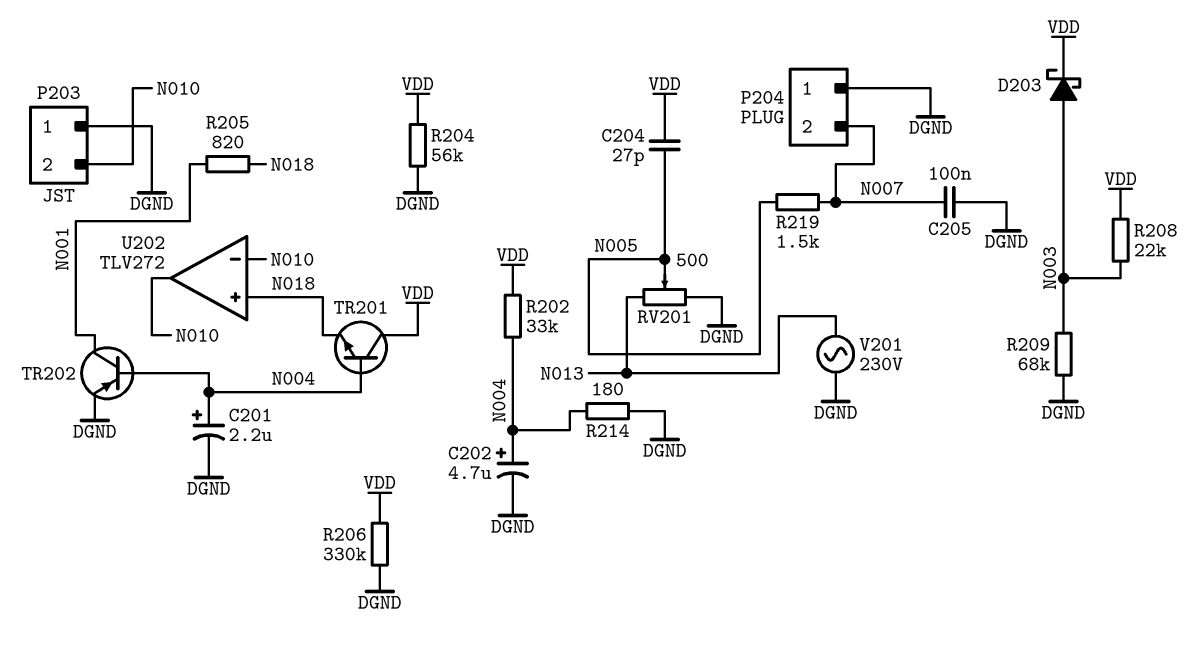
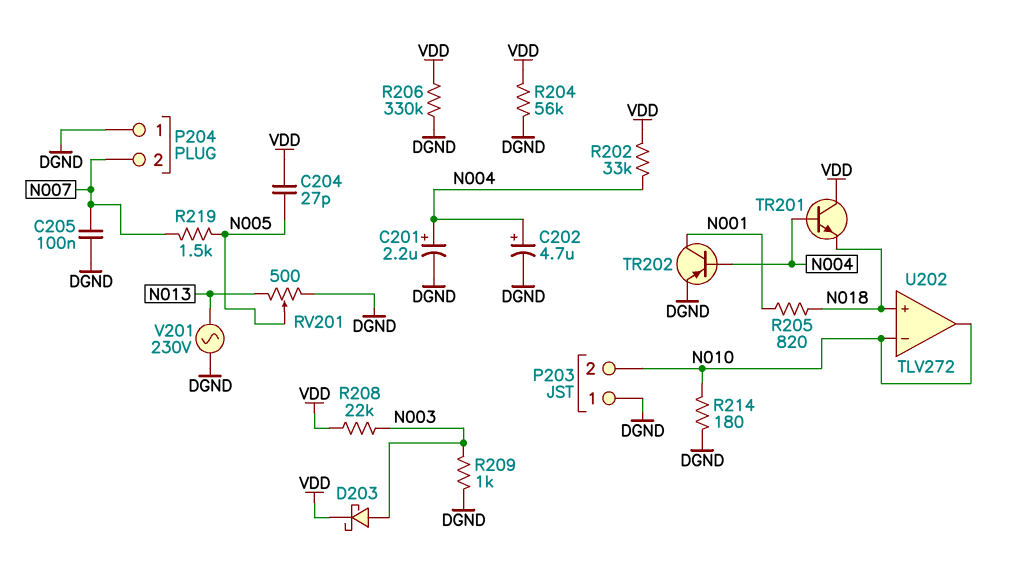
R209: 68k (DGND, N003) -> 1k (DGND, N003)
R214: 180 (DGND, N004) -> 180 (DGND, N010)

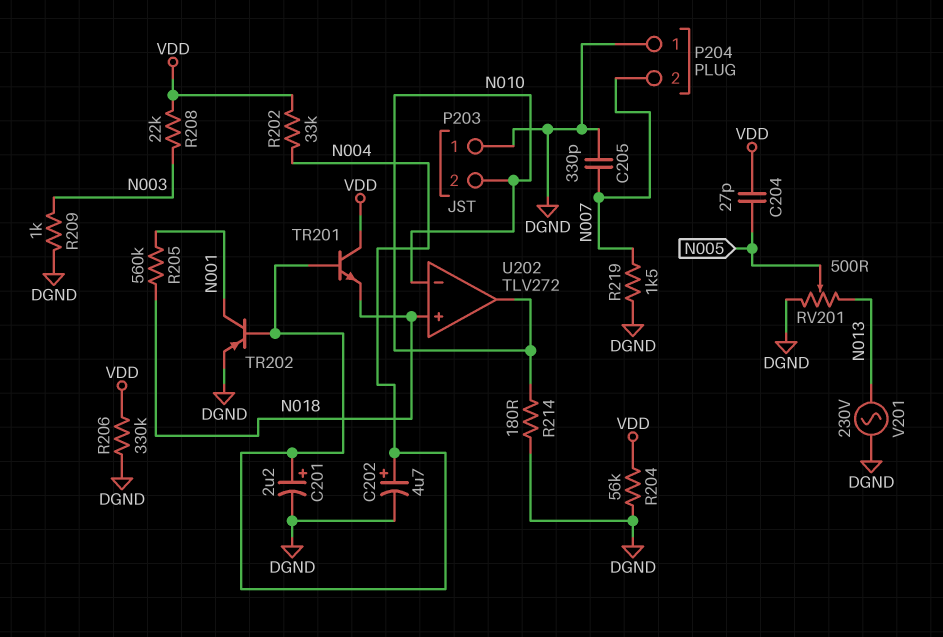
C205: 100nF (DGND, N007) -> 330pF (DGND, N007)
D203: schottky (A N003, K VDD) -> none
R205: 820 (N001, N018) -> 560k (N001, N018)
R219: 1.5k (N005, N007) -> 1.5k (DGND, N007)

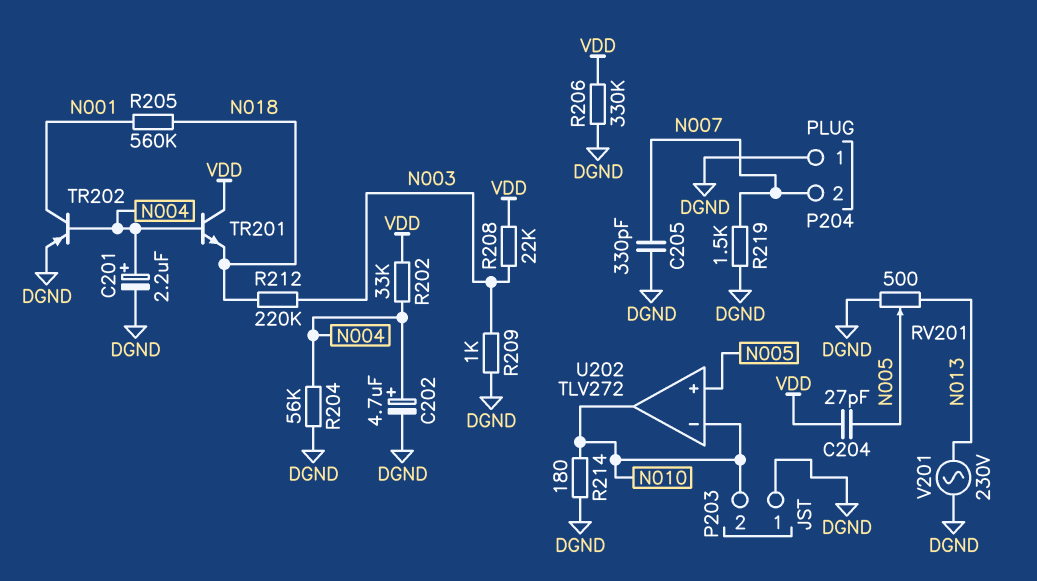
R204: 56k (DGND, VDD) -> 56k (DGND, N004)
R212: none -> 220k (N003, N018)
U202 pin in+: N018 -> N005

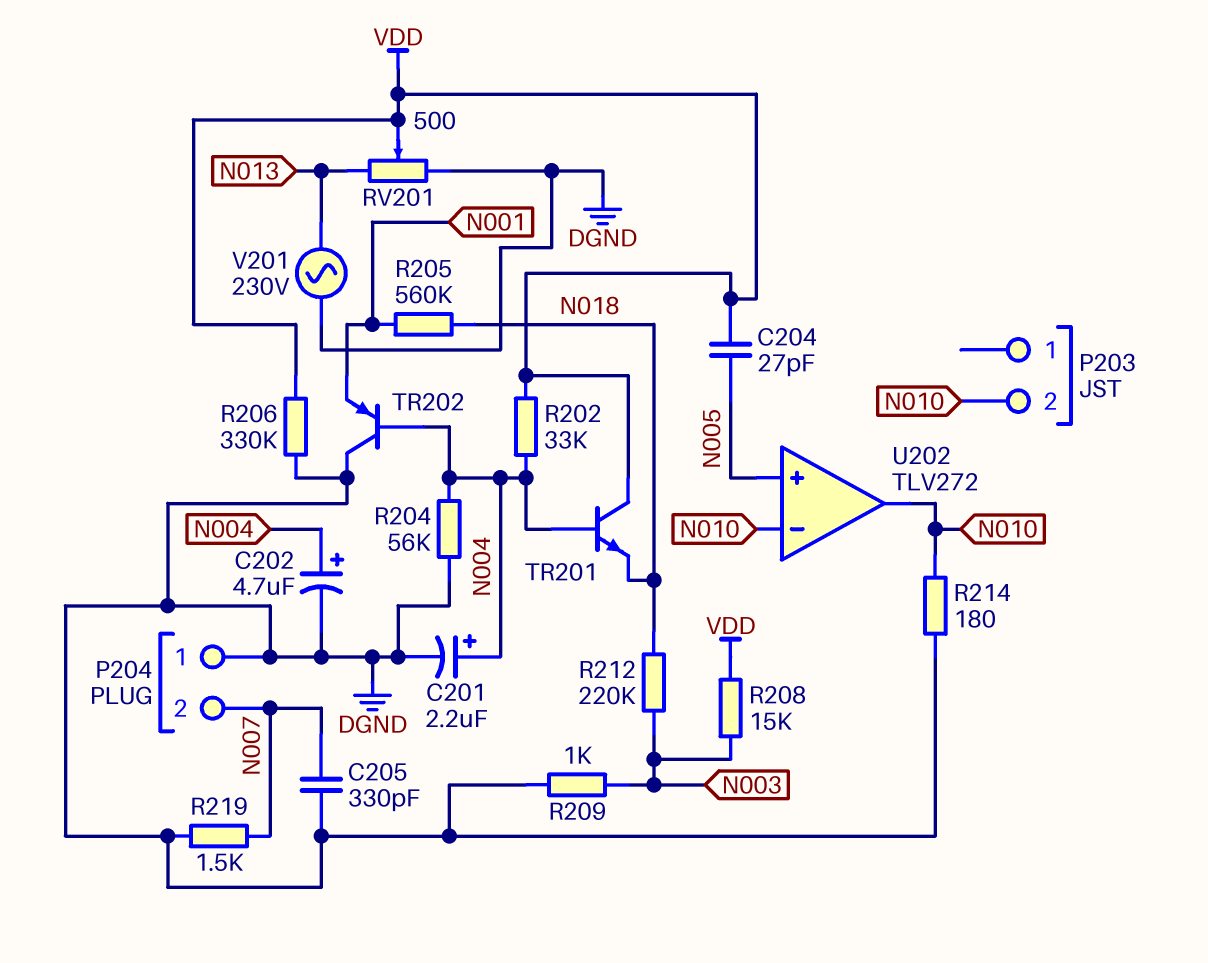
P203 pin 1: DGND -> none
R208: 22k (N003, VDD) -> 15k (N003, VDD)
RV201: 500 (DGND, N013, wiper N005) -> 500 (DGND, N013, wiper VDD)
TR202: PNP (B N004, C N001, E DGND) -> PNP (B N004, C DGND, E N001)

